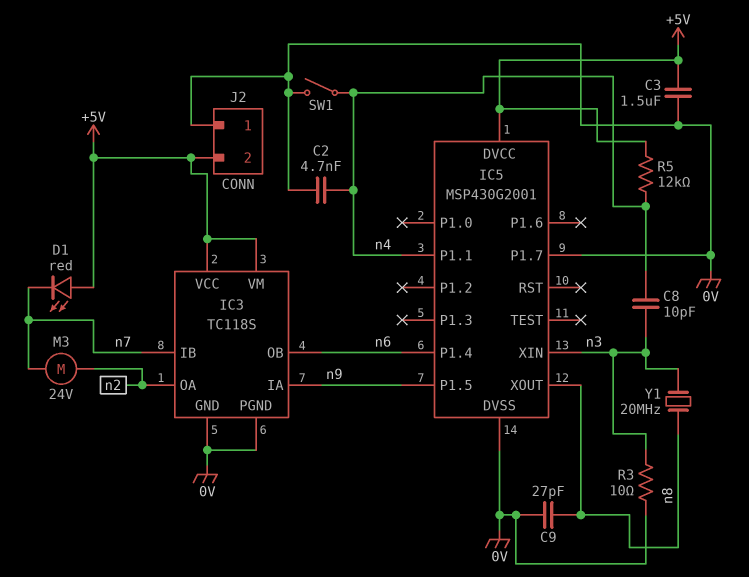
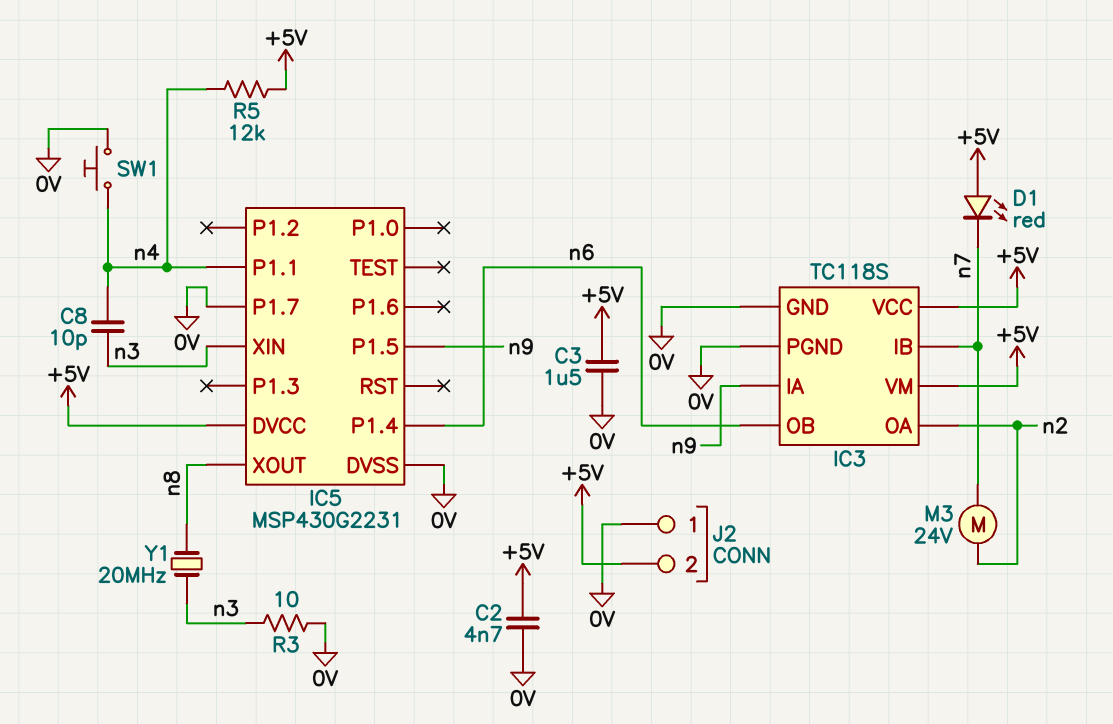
C2: 4.7nF (0V, n4) -> 4.7nF (+5V, 0V)
C9: 27pF (0V, n8) -> none
IC5: MSP430G2001 -> MSP430G2231
SW1: switch (0V, n4) -> button (0V, n4)

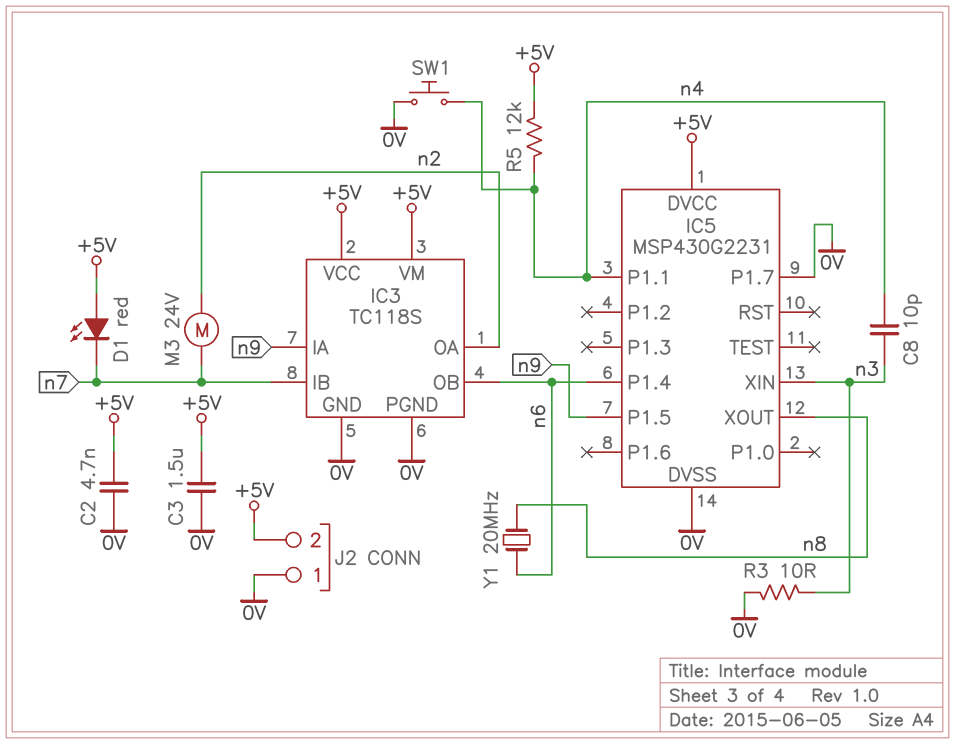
Y1: 20MHz (n3, n8) -> 20MHz (n6, n8)

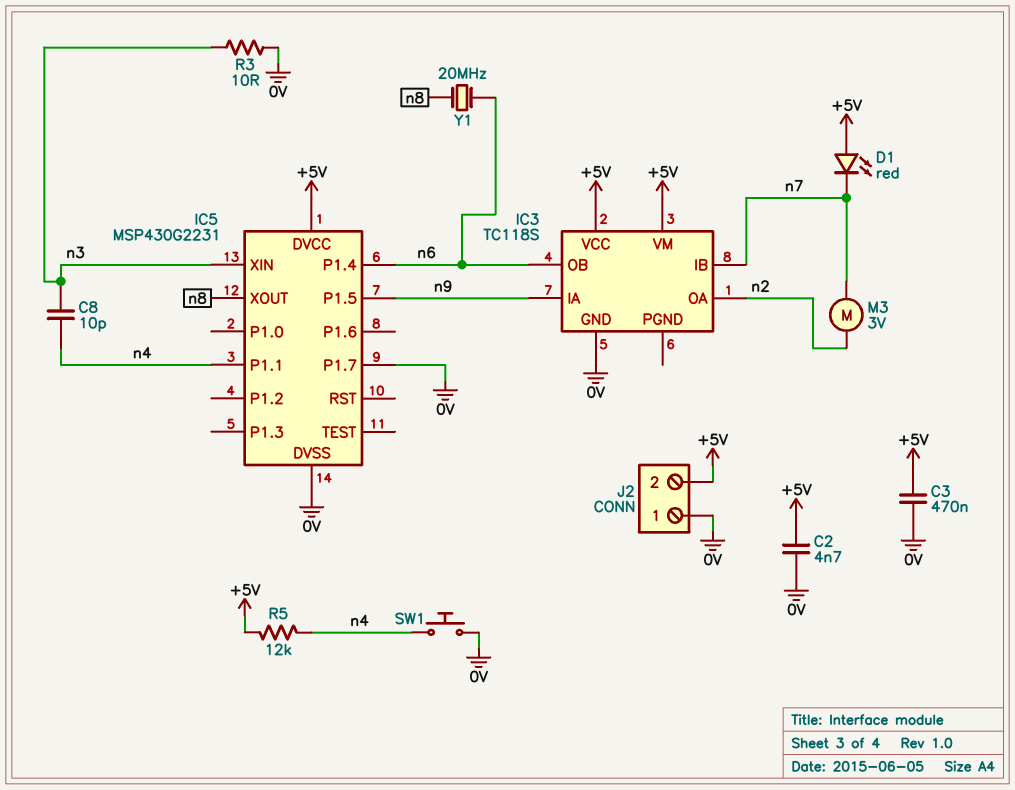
C3: 1.5uF (+5V, 0V) -> 470nF (+5V, 0V)
IC3 pin PGND: 0V -> none
M3: motor 24V (n2, n7) -> motor 3V (n2, n7)

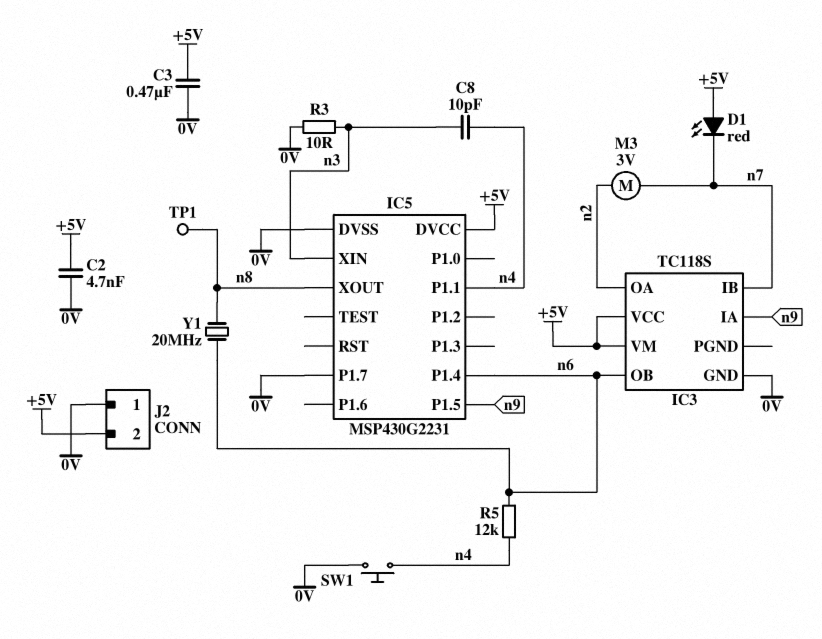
R5: 12k (+5V, n4) -> 12k (n4, n6)
TP1: none -> test point (n8)

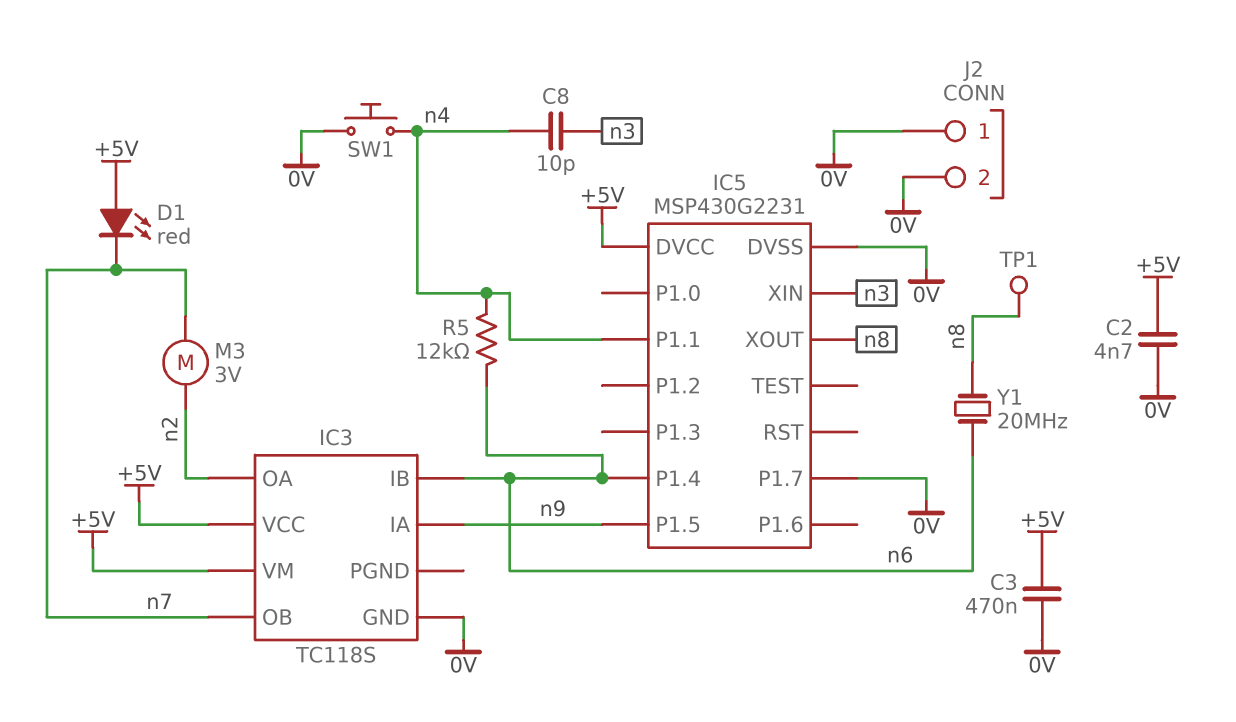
IC3 pin IB: n7 -> n6
IC3 pin OB: n6 -> n7
J2 pin 2: +5V -> 0V
R3: 10 (0V, n3) -> none

